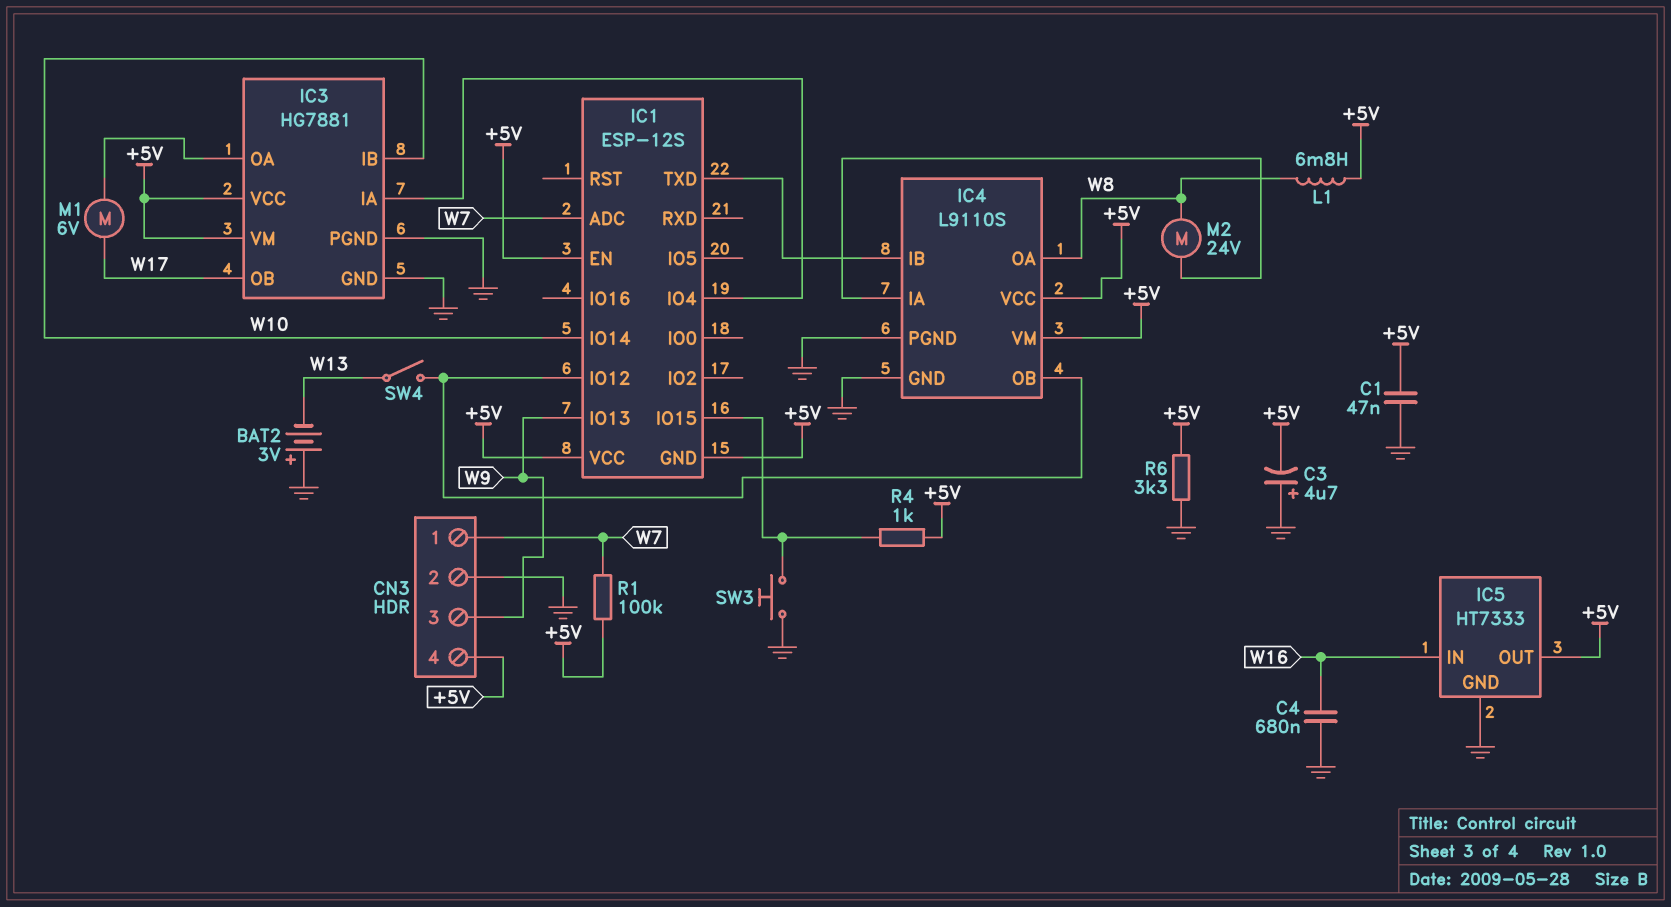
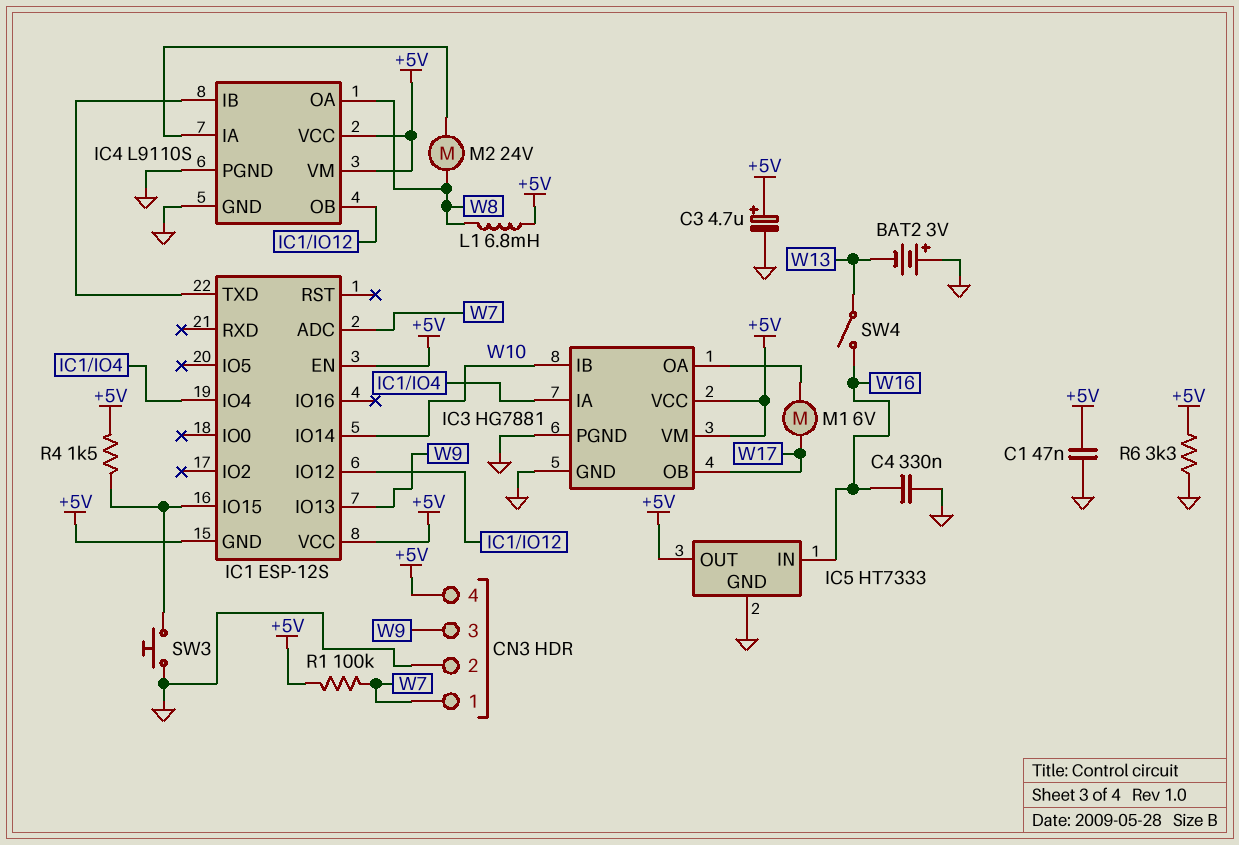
C3: 4.7uF (plus GND, minus +5V) -> 4.7uF (plus +5V, minus GND)
C4: 680nF (GND, W16) -> 330nF (GND, W16)
R4: 1k (+5V, IC1/IO15) -> 1.5k (+5V, IC1/IO15)
SW4: switch (IC1/IO12, W13) -> switch (W13, W16)

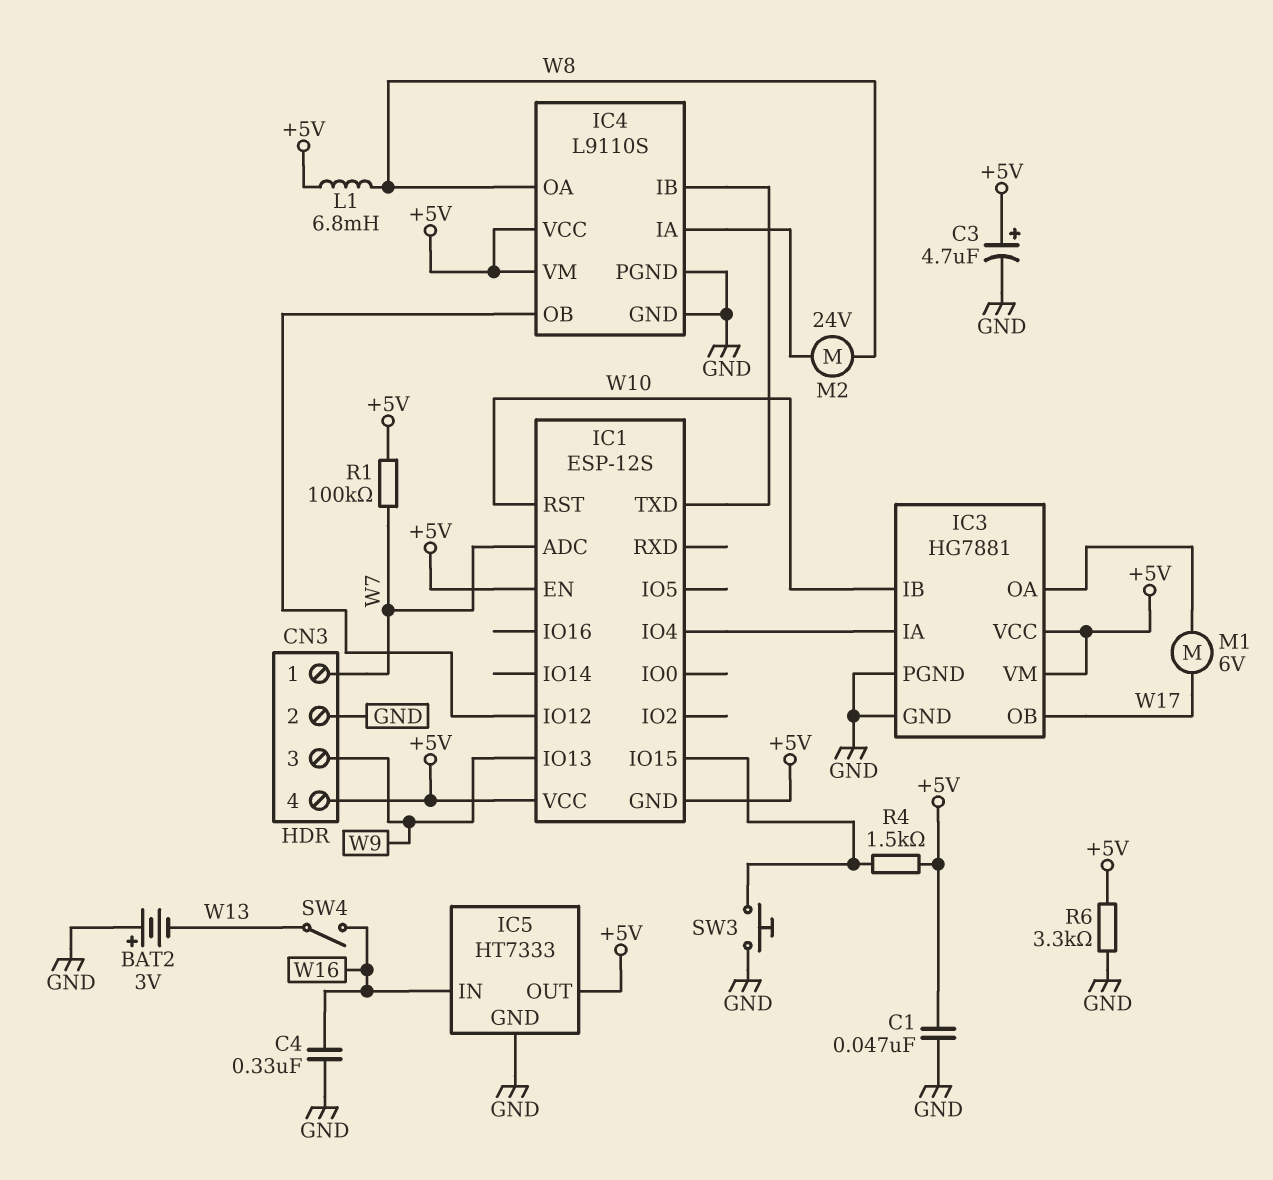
IC1 pin IO14: W10 -> none
IC1 pin RST: none -> W10

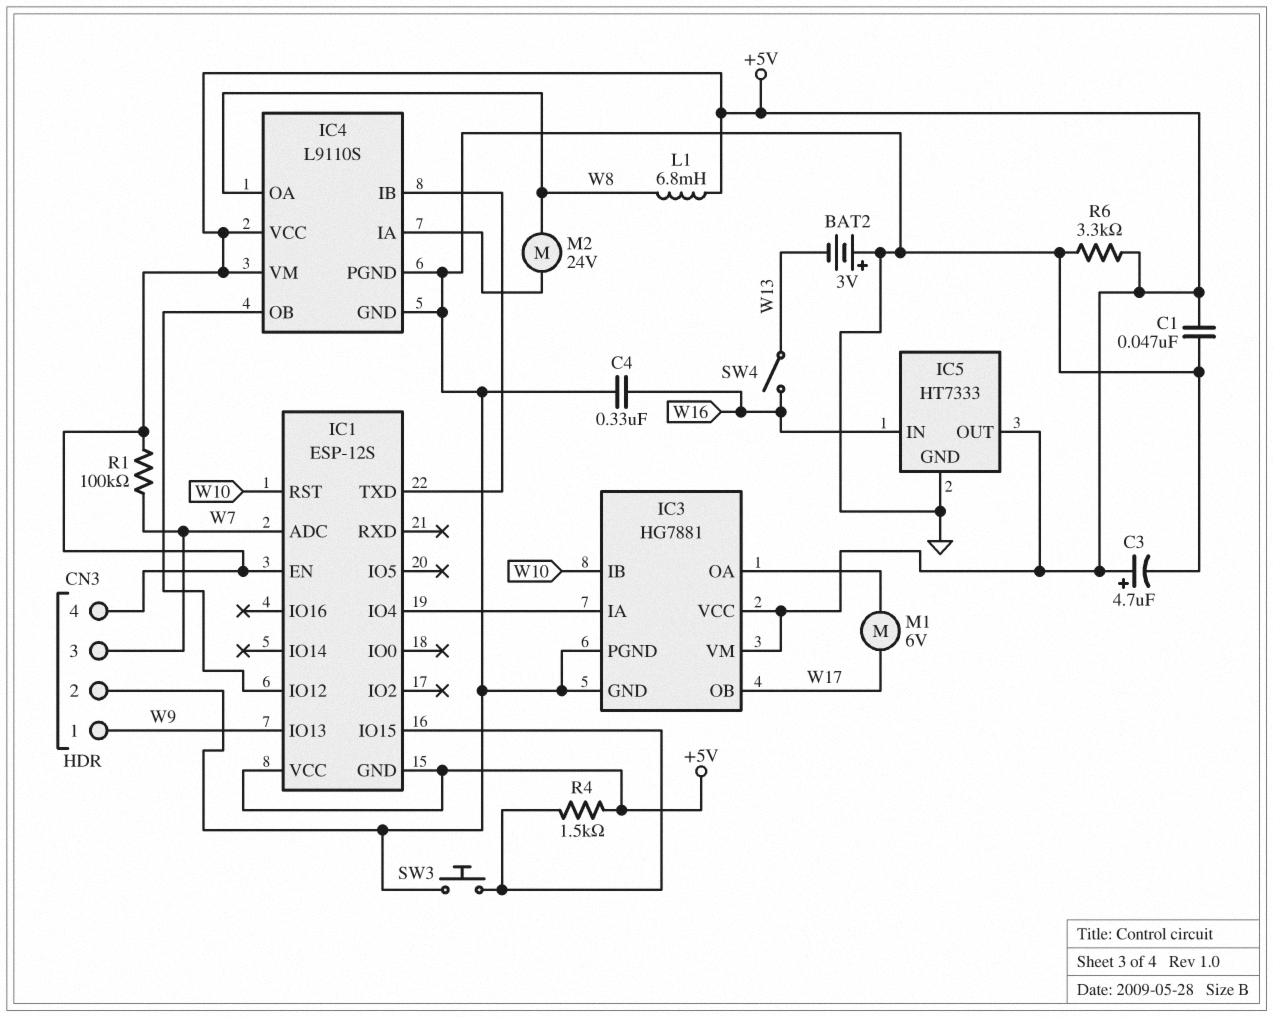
CN3 pin 1: W7 -> W9
CN3 pin 3: W9 -> W7

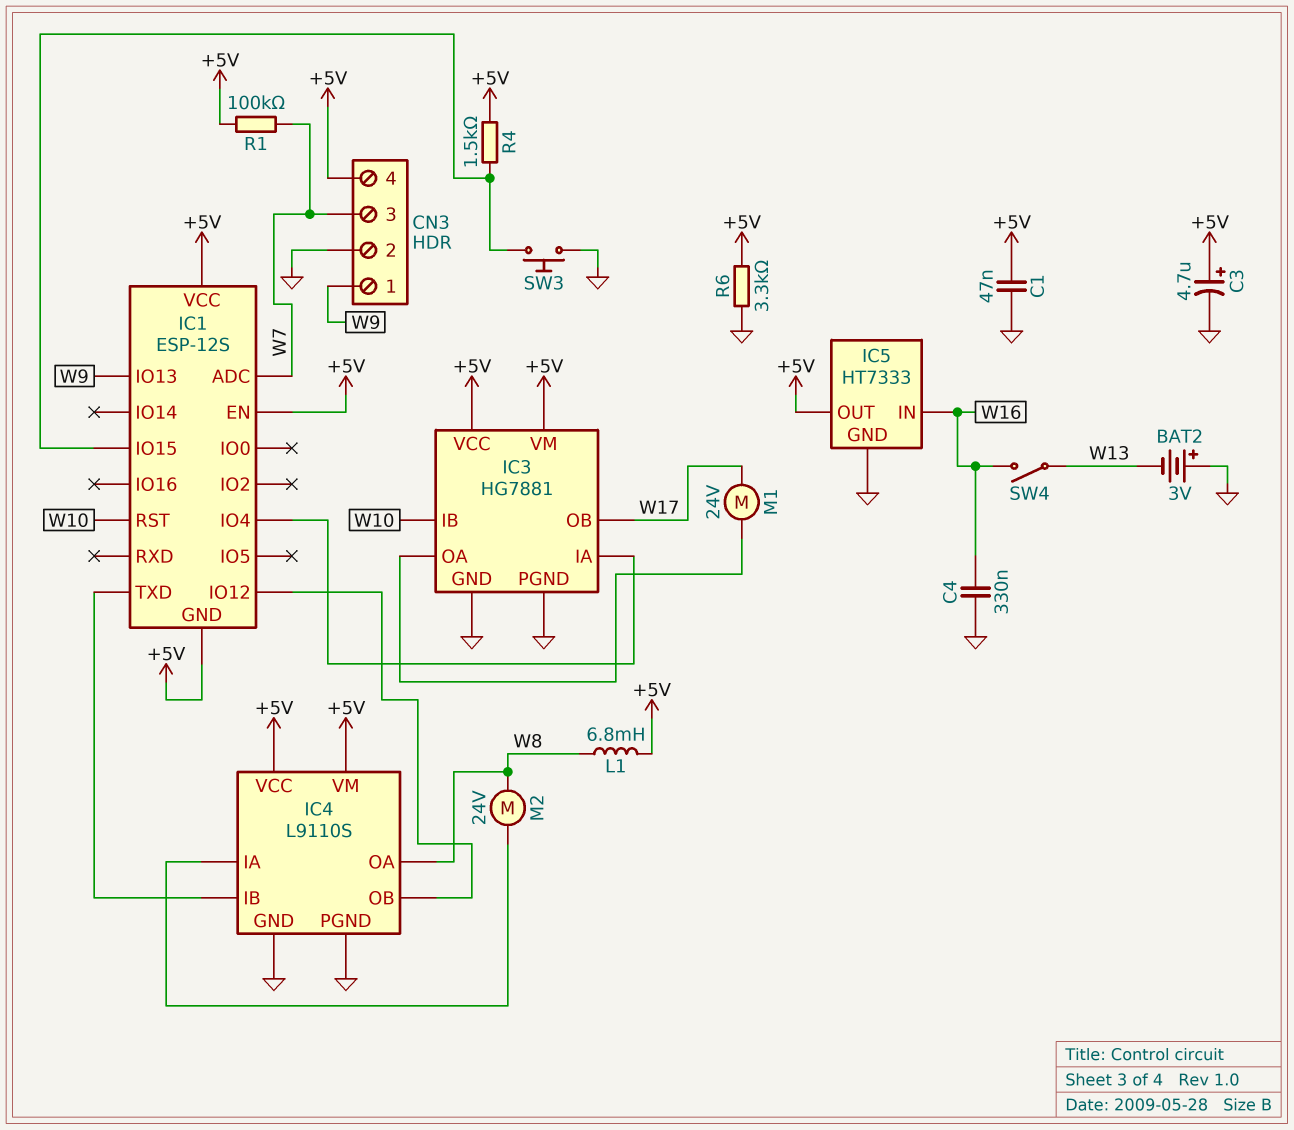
M1: motor 6V (IC3/OA, W17) -> motor 24V (IC3/OA, W17)

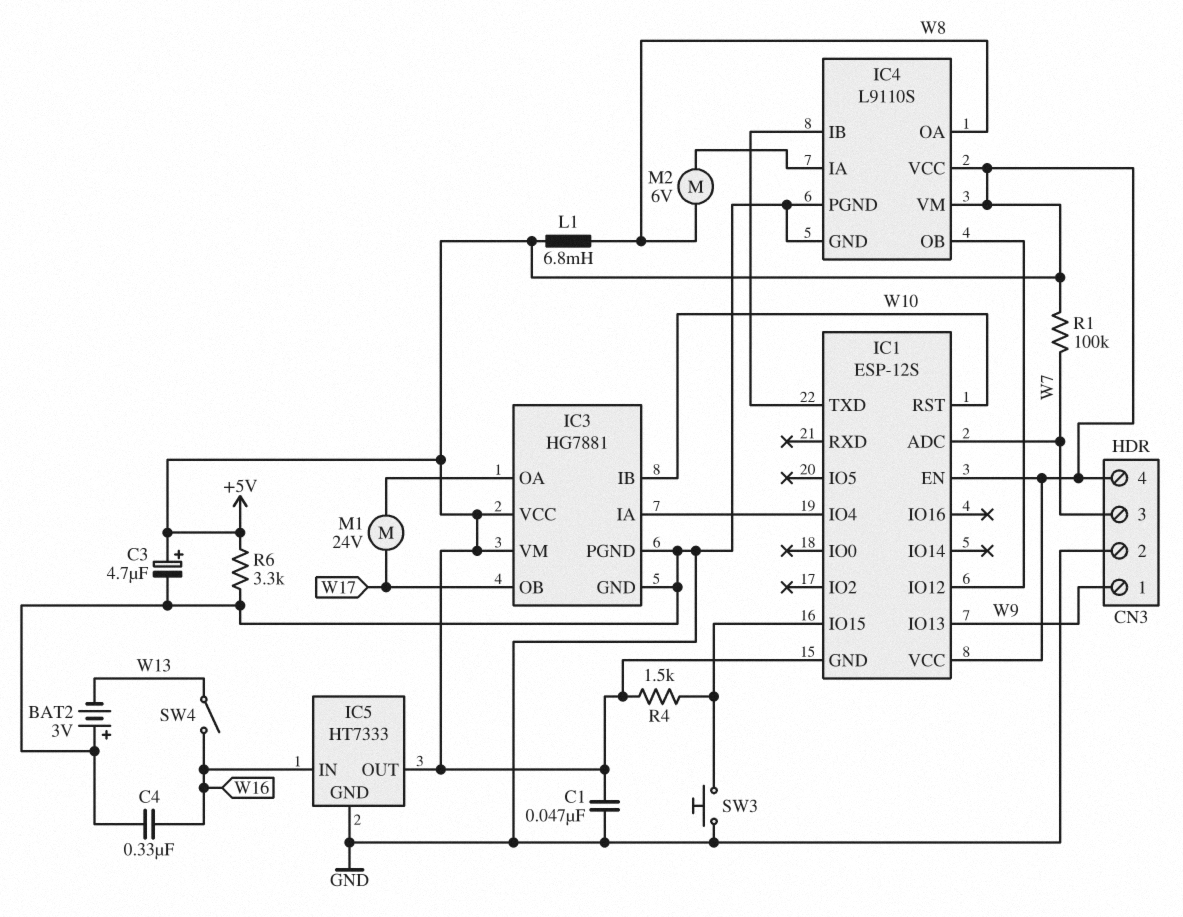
M2: motor 24V (IC4/IA, W8) -> motor 6V (IC4/IA, W8)

